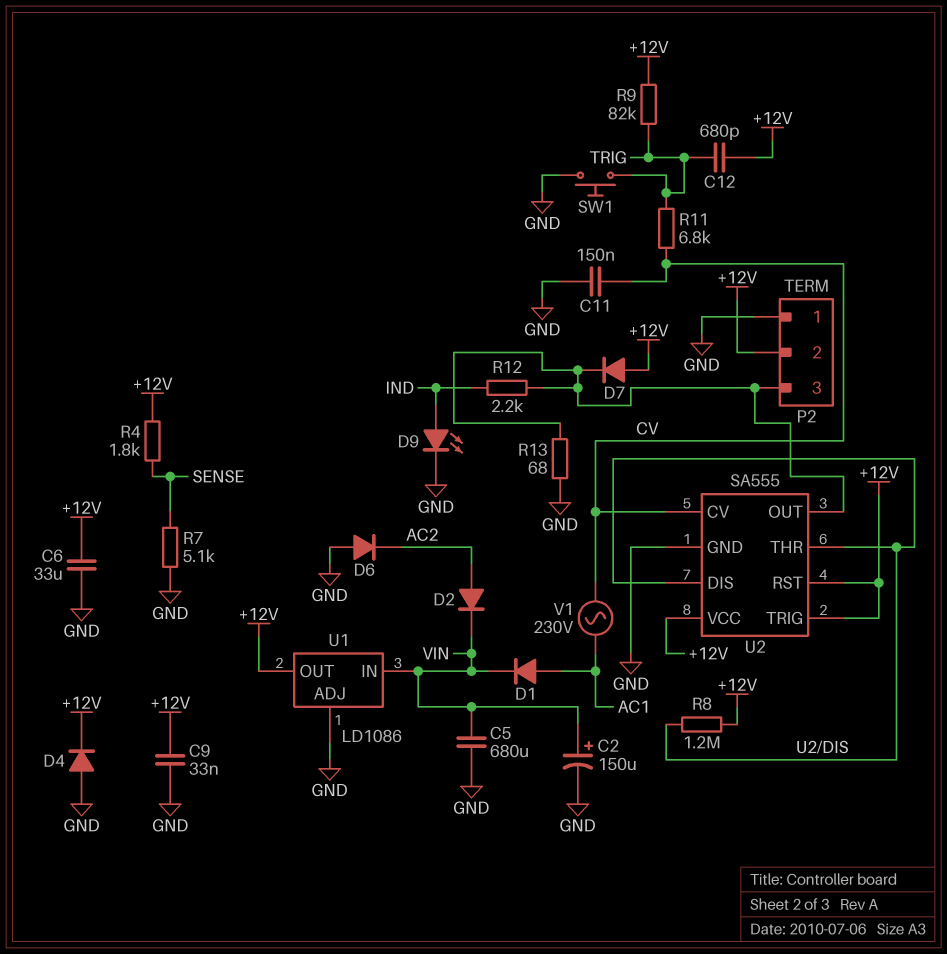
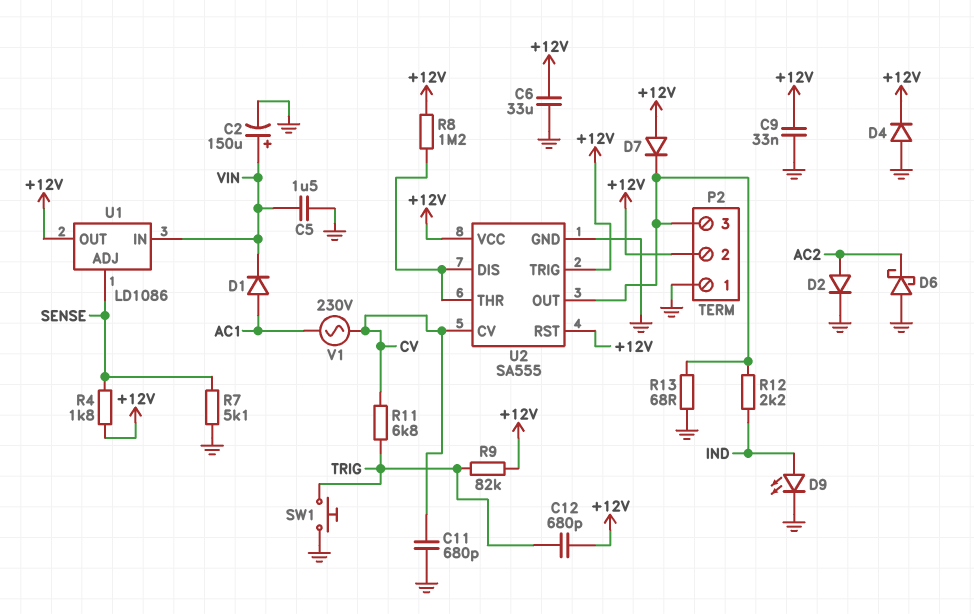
C5: 680uF (GND, VIN) -> 1.5uF (GND, VIN)
C11: 150nF (CV, GND) -> 680pF (CV, GND)
D2: diode (A AC2, K VIN) -> diode (A AC2, K GND)
D6: diode (A GND, K AC2) -> schottky (A GND, K AC2)
U1 pin ADJ: GND -> SENSE

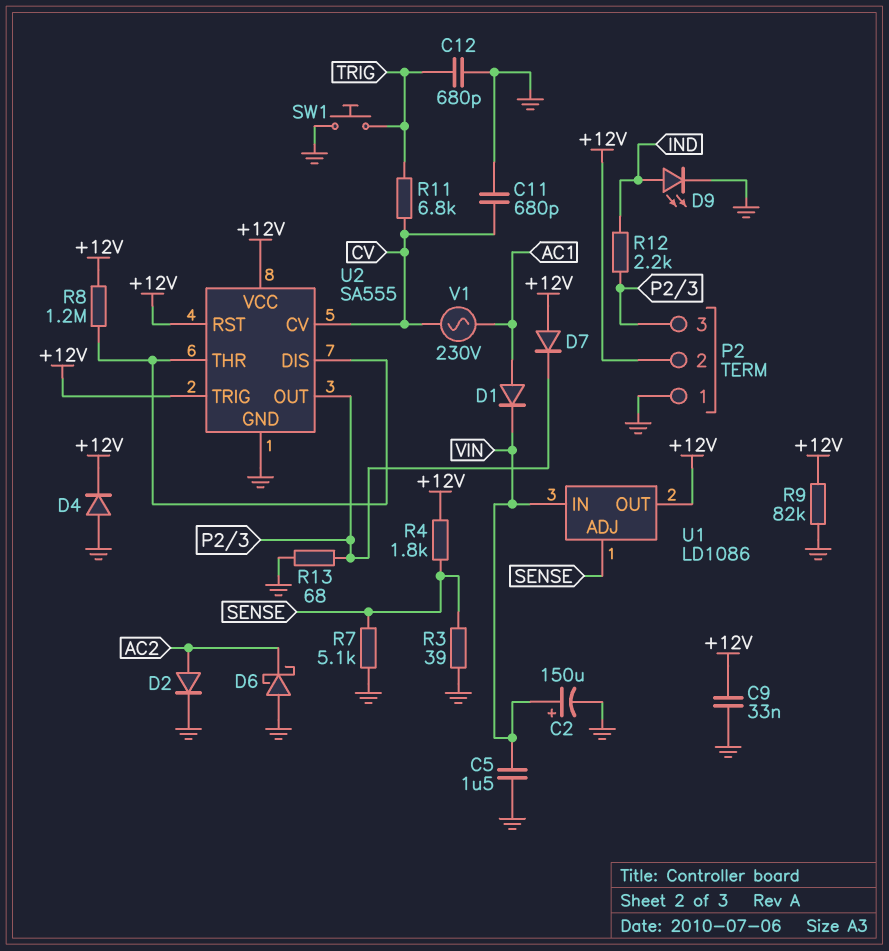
C6: 33uF (+12V, GND) -> none
C12: 680pF (+12V, TRIG) -> 680pF (GND, TRIG)
R3: none -> 39 (GND, SENSE)
R9: 82k (+12V, TRIG) -> 82k (+12V, GND)

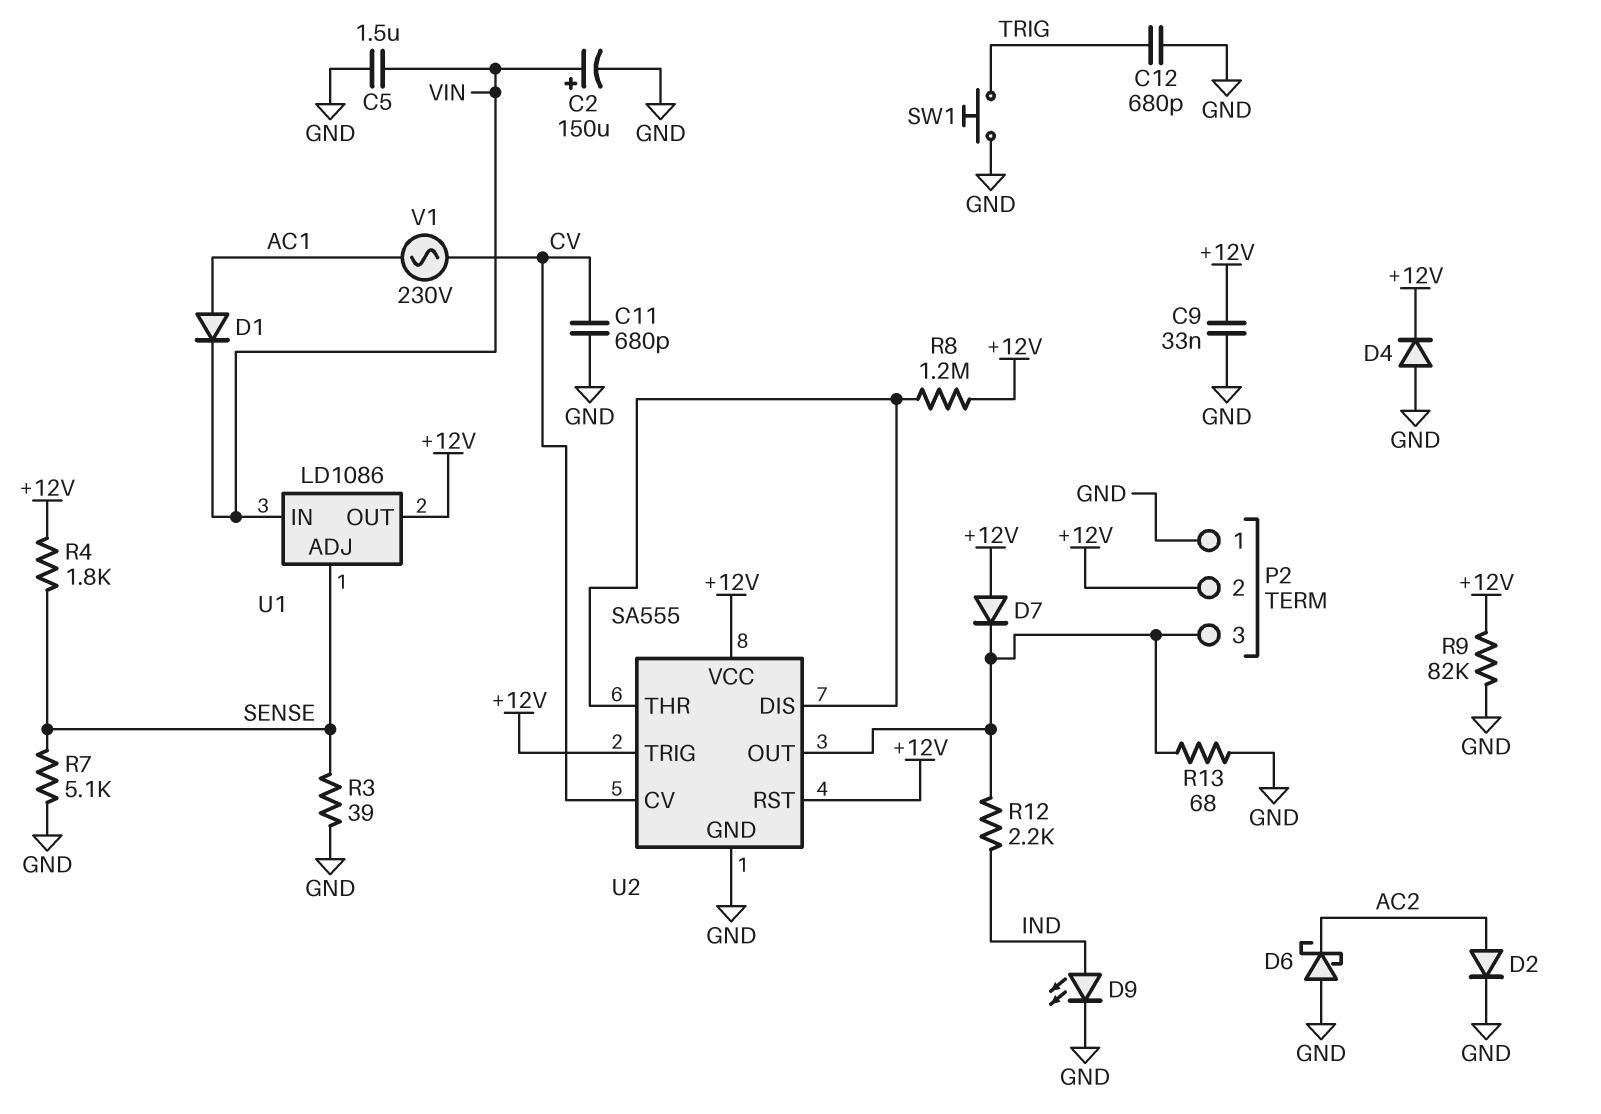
R11: 6.8k (CV, TRIG) -> none

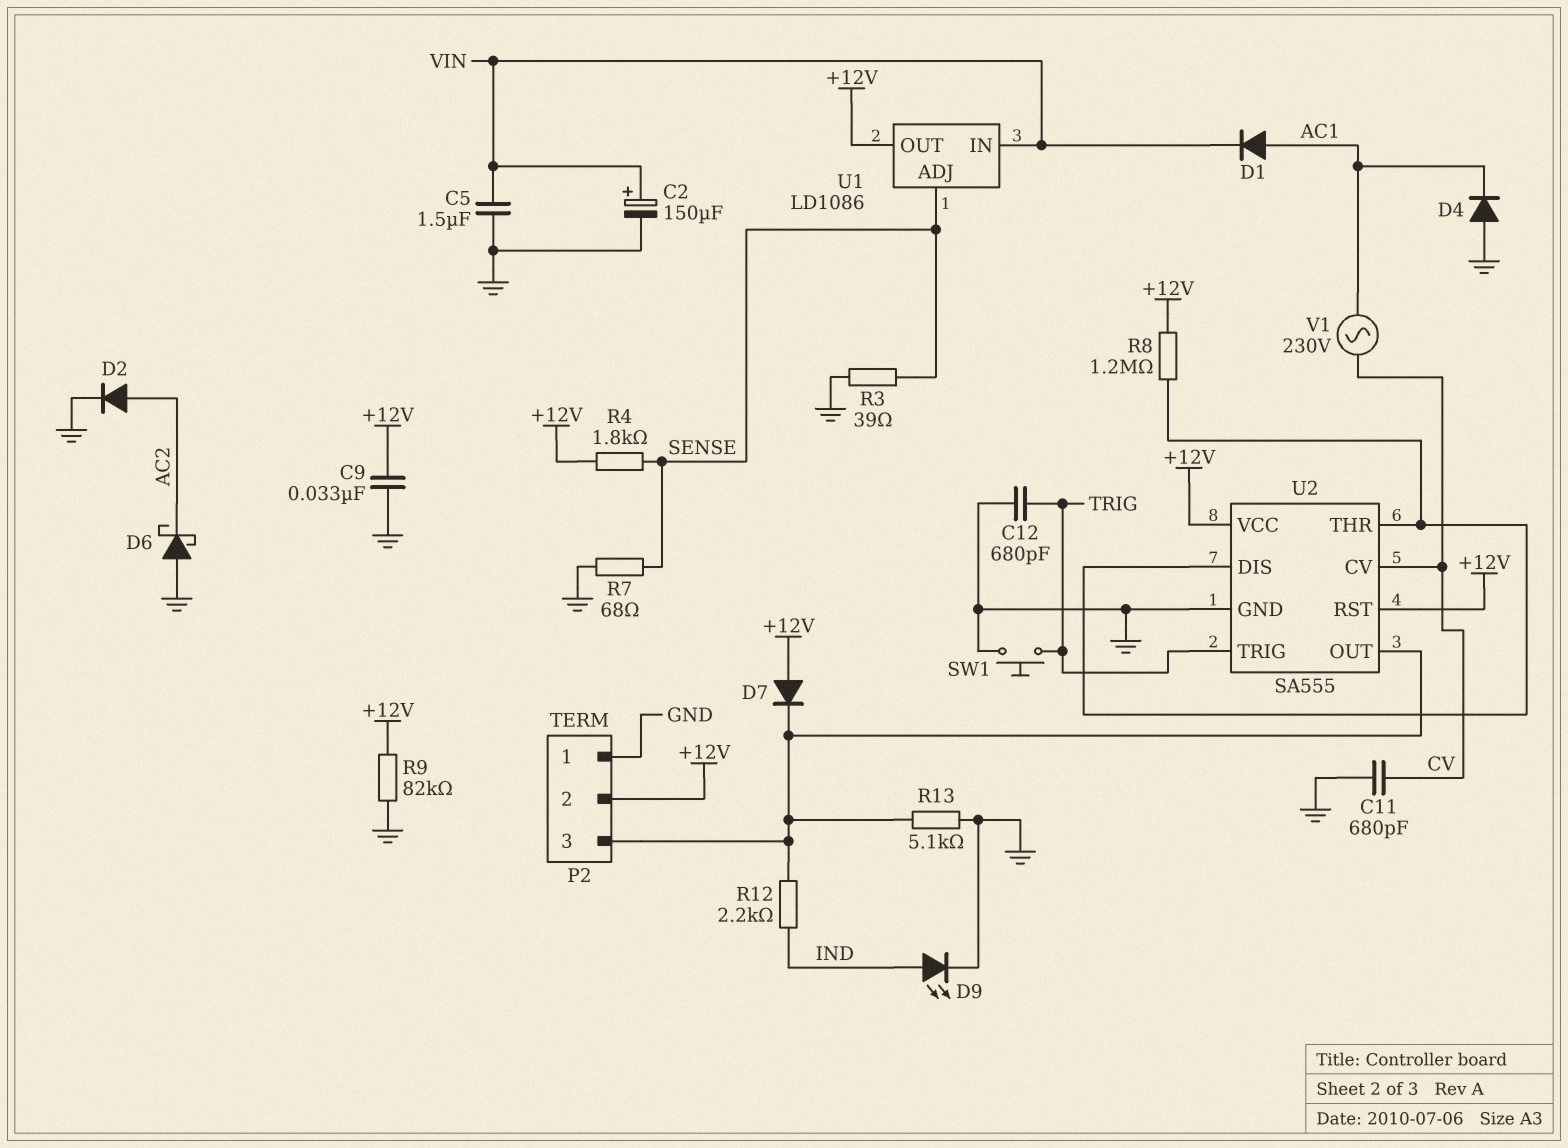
D4: diode (A GND, K +12V) -> diode (A GND, K AC1)
R7: 5.1k (GND, SENSE) -> 68 (GND, SENSE)
R13: 68 (GND, P2/3) -> 5.1k (GND, P2/3)
U2 pin TRIG: +12V -> TRIG

